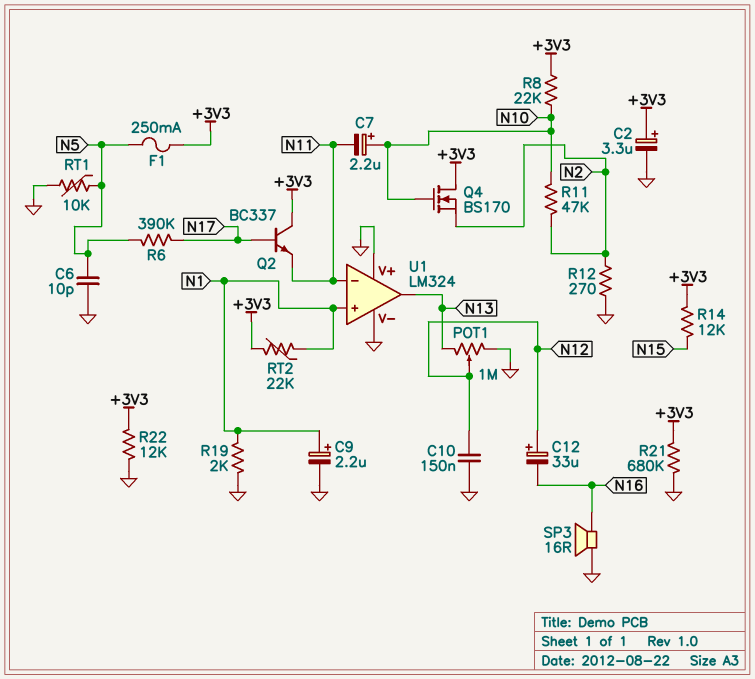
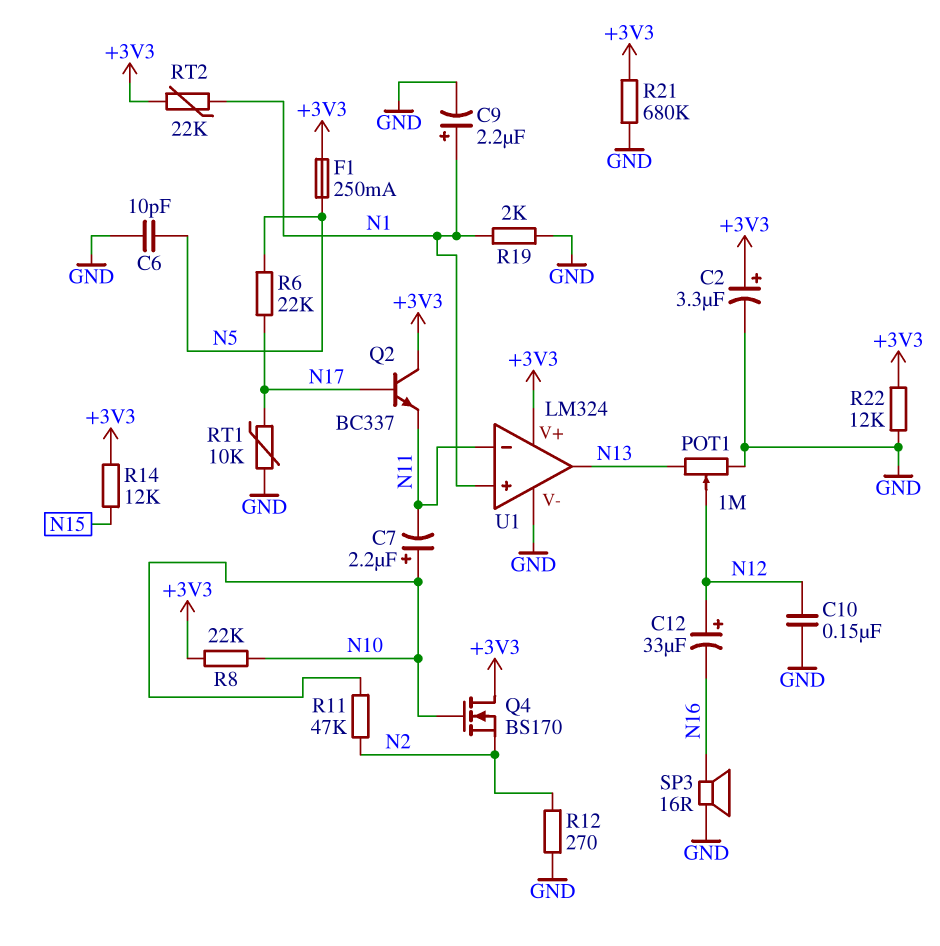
R6: 390k (N5, N17) -> 22k (N5, N17)
RT1: 10k (GND, N5) -> 10k (GND, N17)
U1 pin V+: GND -> +3V3

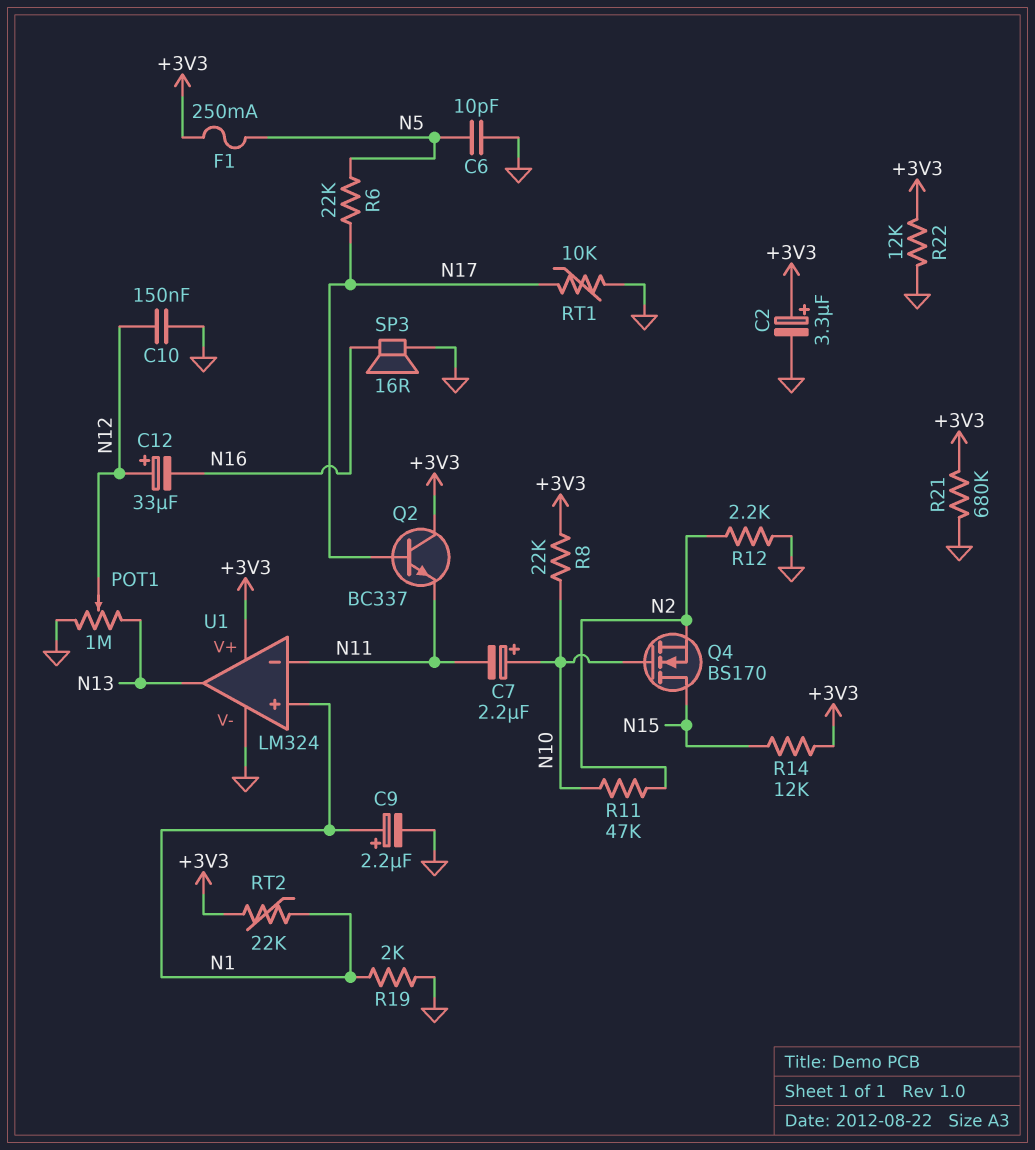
Q4: NMOS BS170 (G N10, D +3V3, S N2) -> NMOS BS170 (G N10, D N15, S N2)
R12: 270 (GND, N2) -> 2.2k (GND, N2)

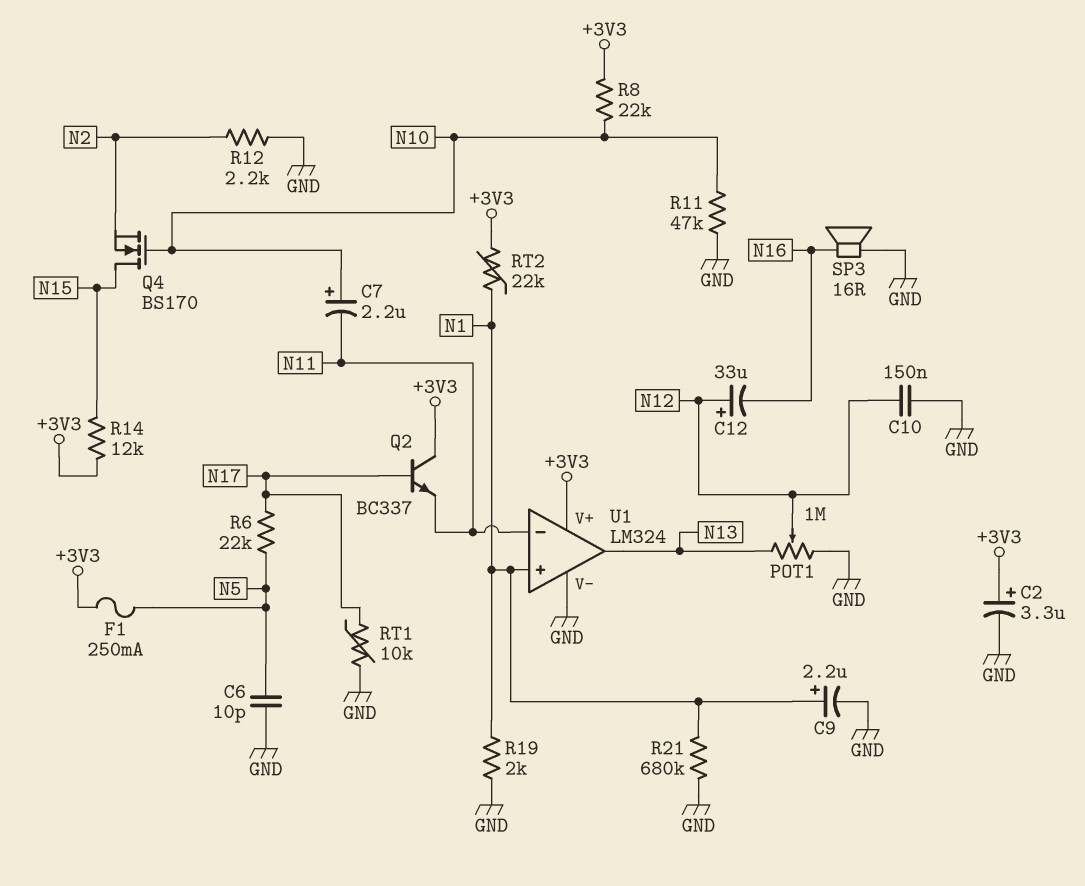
R11: 47k (N2, N10) -> 47k (GND, N10)
R21: 680k (+3V3, GND) -> 680k (GND, N1)
R22: 12k (+3V3, GND) -> none

